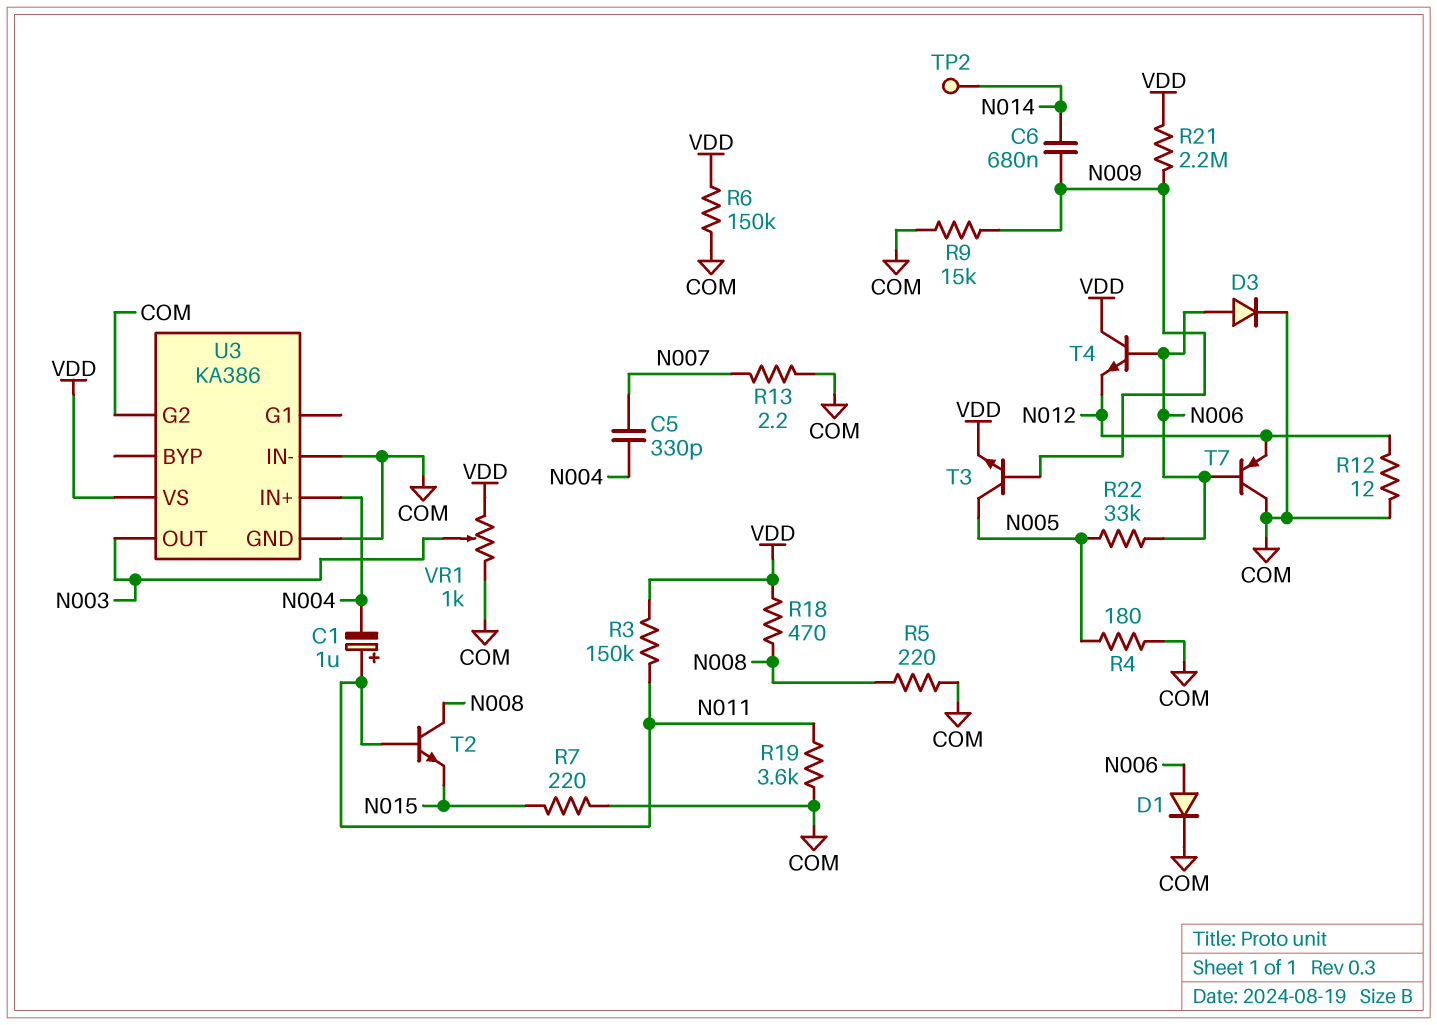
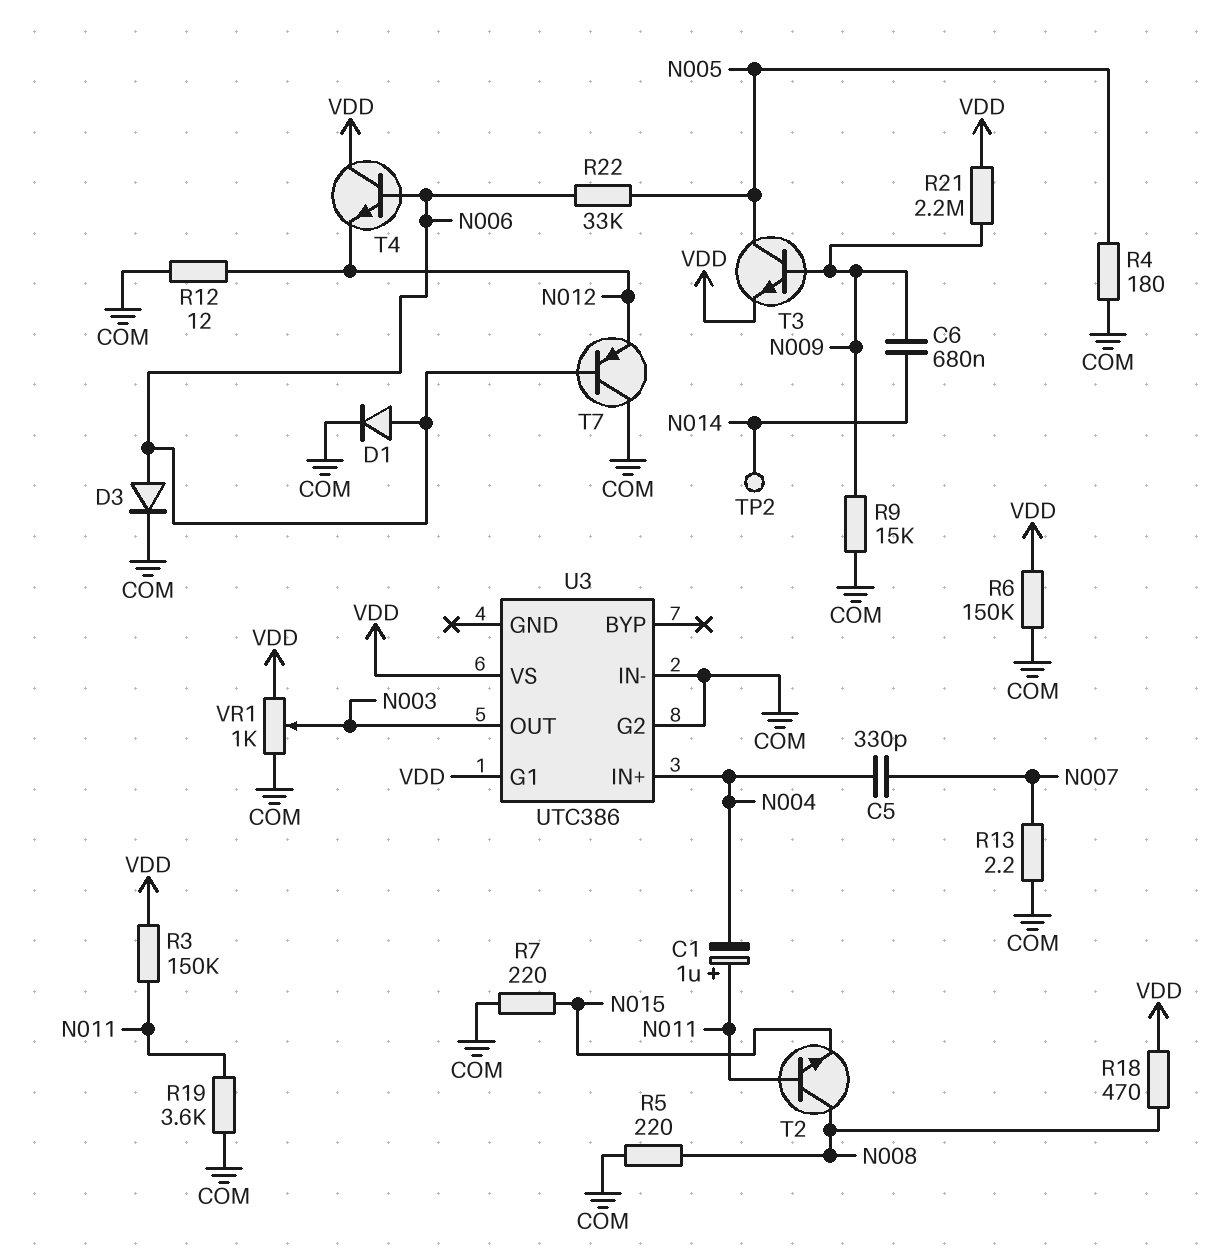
U3: KA386 -> UTC386
U3 pin G1: none -> VDD
U3 pin GND: COM -> none

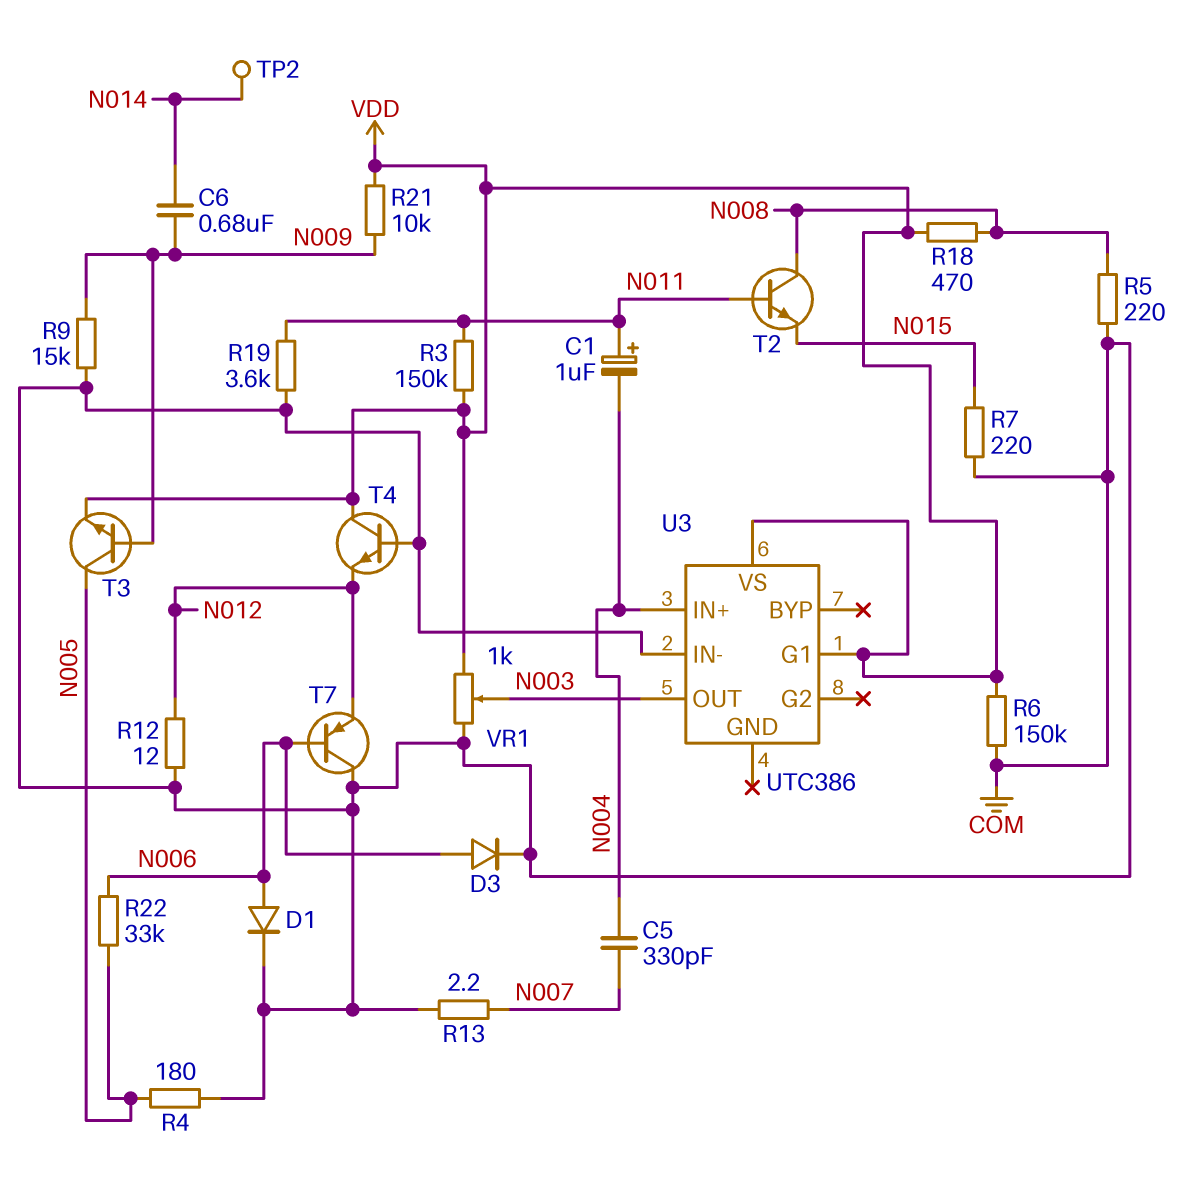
R21: 2.2M (N009, VDD) -> 10k (N009, VDD)
T4: NPN (B N006, C VDD, E N012) -> NPN (B COM, C VDD, E N012)
U3 pin G2: COM -> none

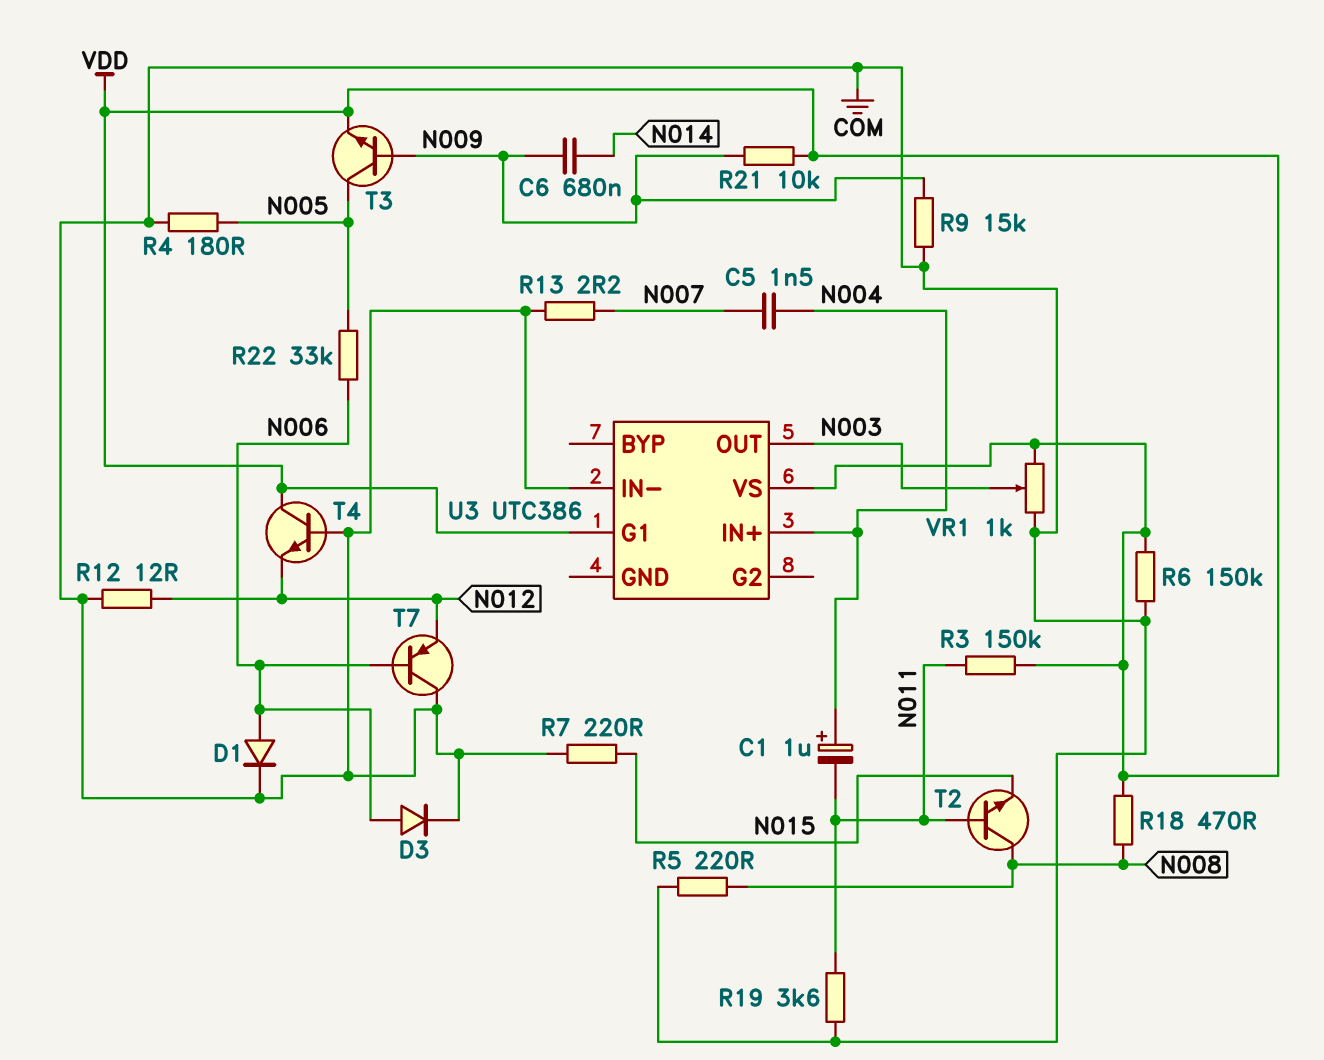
C1: 1uF (plus N011, minus N004) -> 1uF (plus N004, minus N011)
C5: 330pF (N004, N007) -> 1.5nF (N004, N007)
TP2: test point (N014) -> none

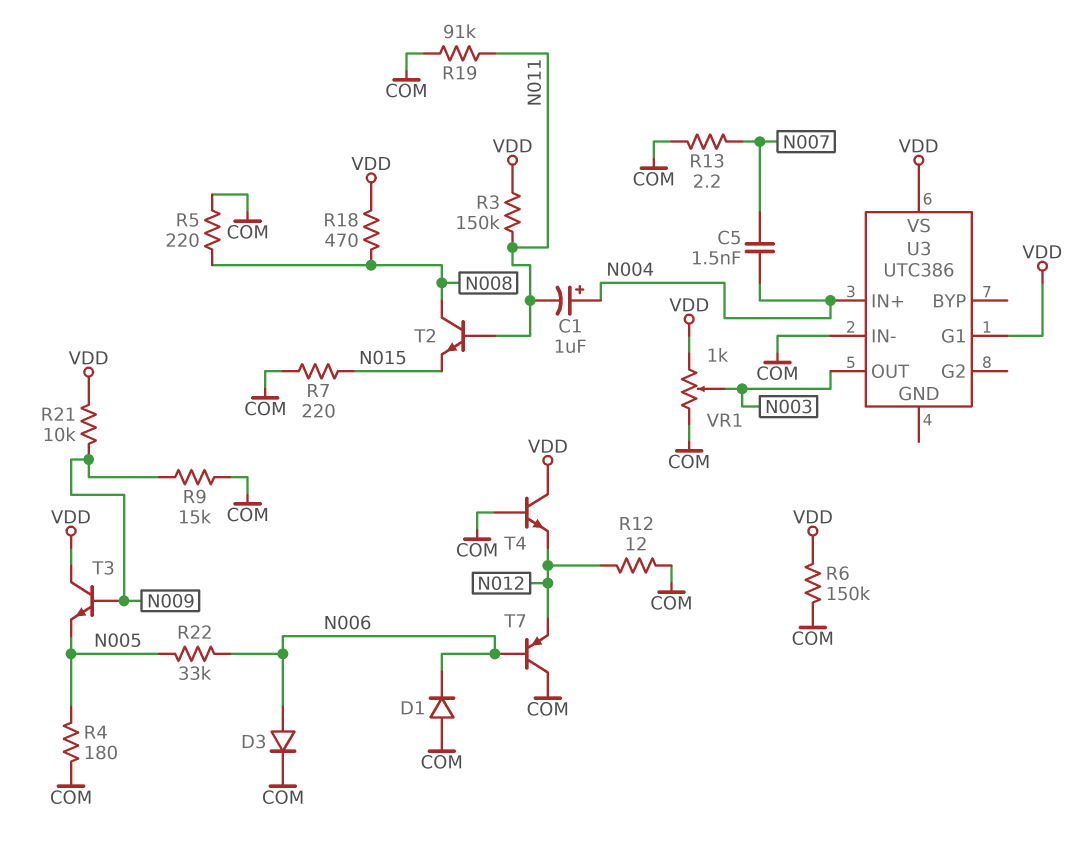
C6: 680nF (N009, N014) -> none
D1: diode (A N006, K COM) -> diode (A COM, K N006)
R19: 3.6k (COM, N011) -> 91k (COM, N011)
T3: NPN (B N009, C N005, E VDD) -> NPN (B N009, C VDD, E N005)

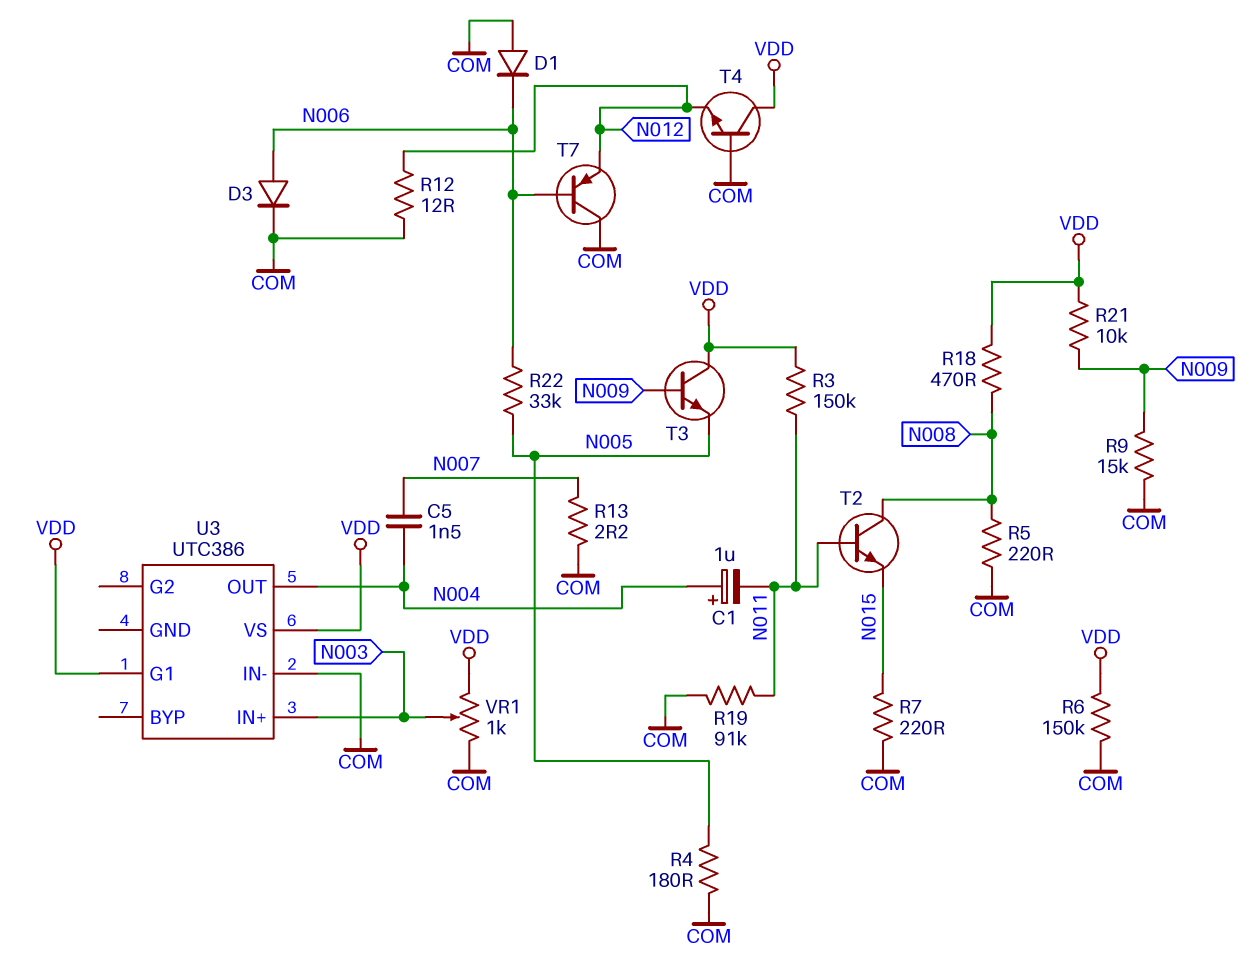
U3 pin IN+: N004 -> N003
U3 pin OUT: N003 -> N004

